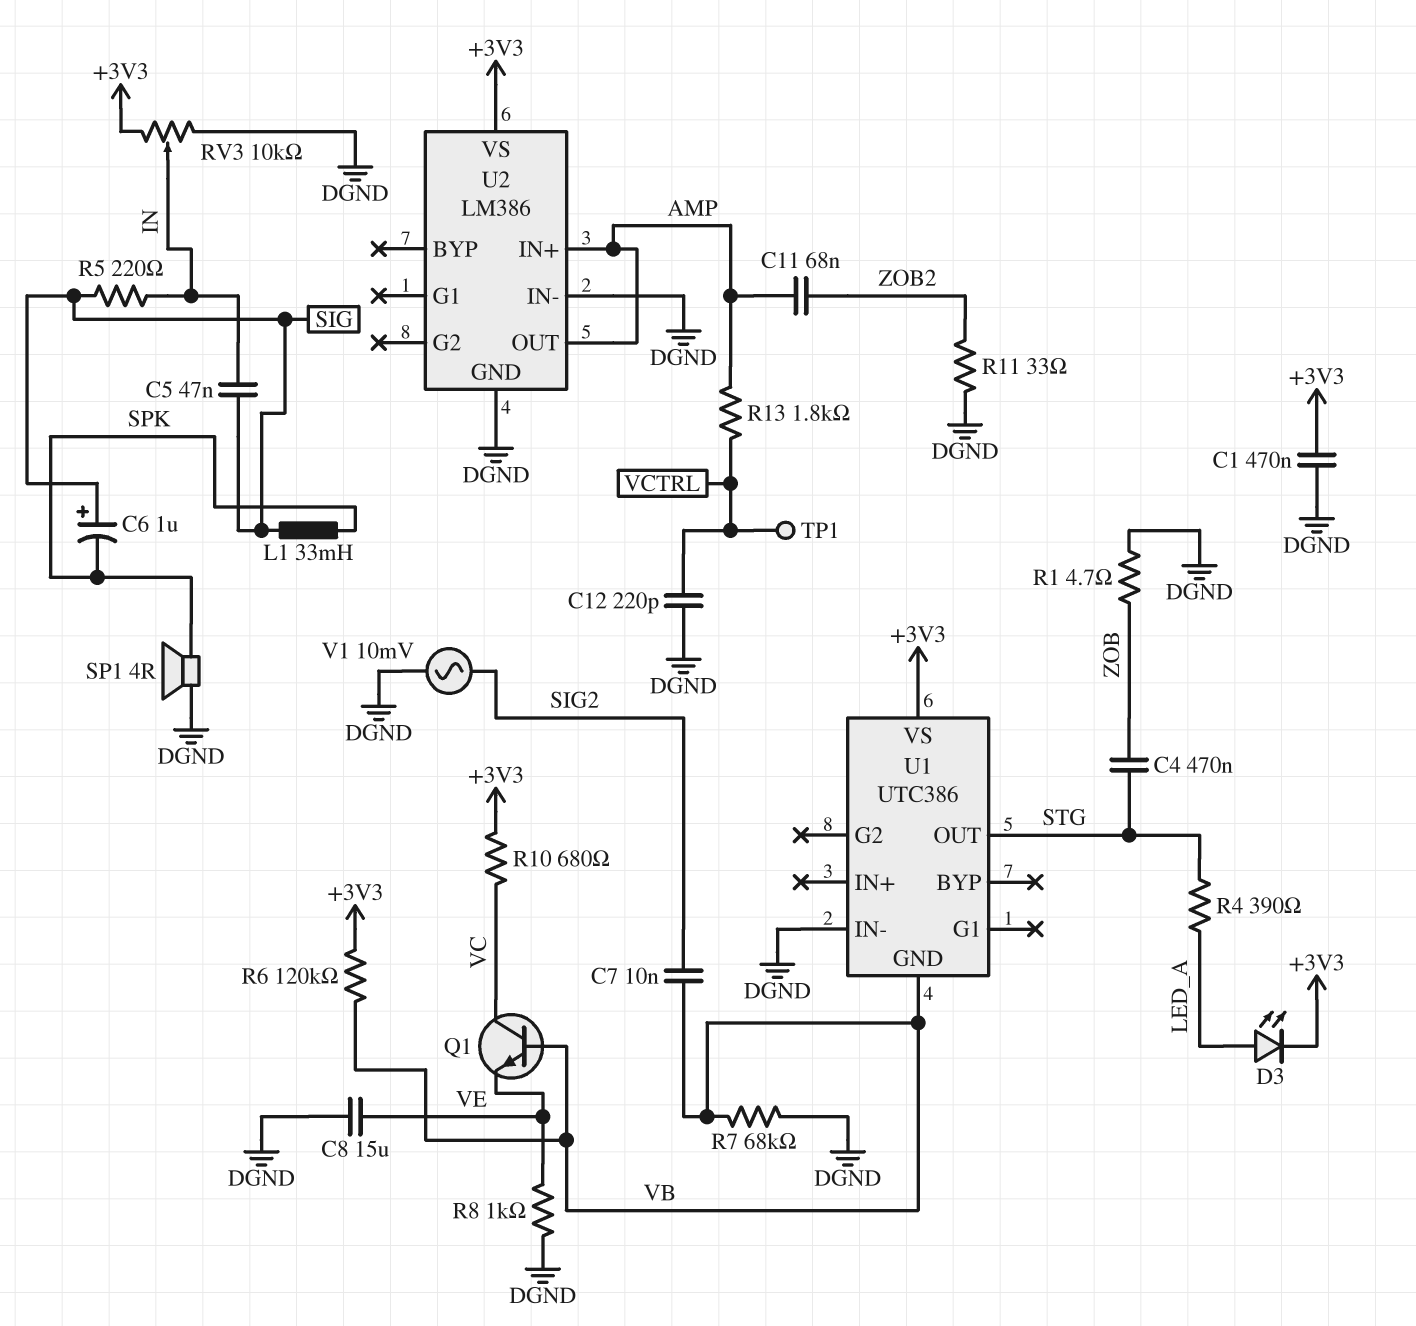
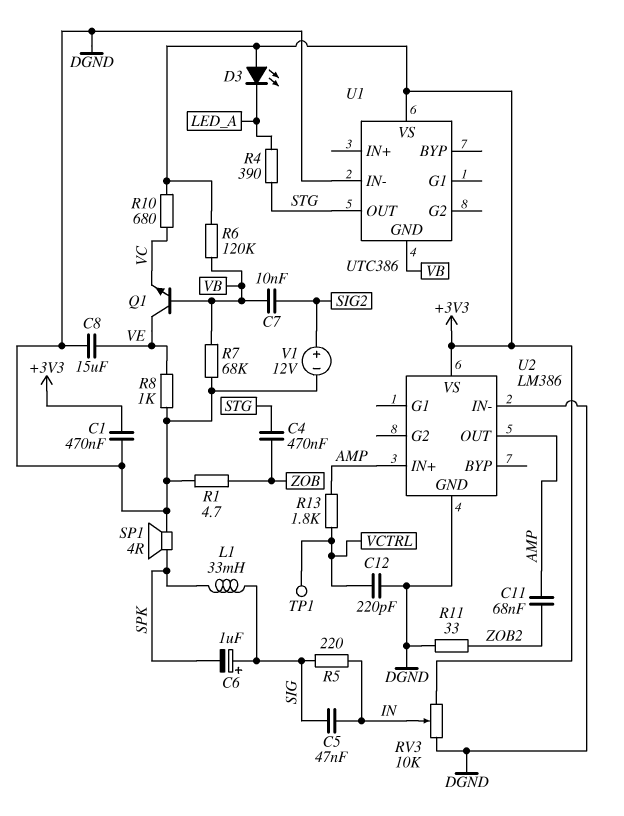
D3: LED (A LED_A, K +3V3) -> LED (A +3V3, K LED_A)
Q1: NPN (B VB, C VC, E VE) -> NPN (B VB, C VE, E VC)
V1: AC 10mV (DGND, SIG2) -> 12V (plus SIG2, minus DGND)

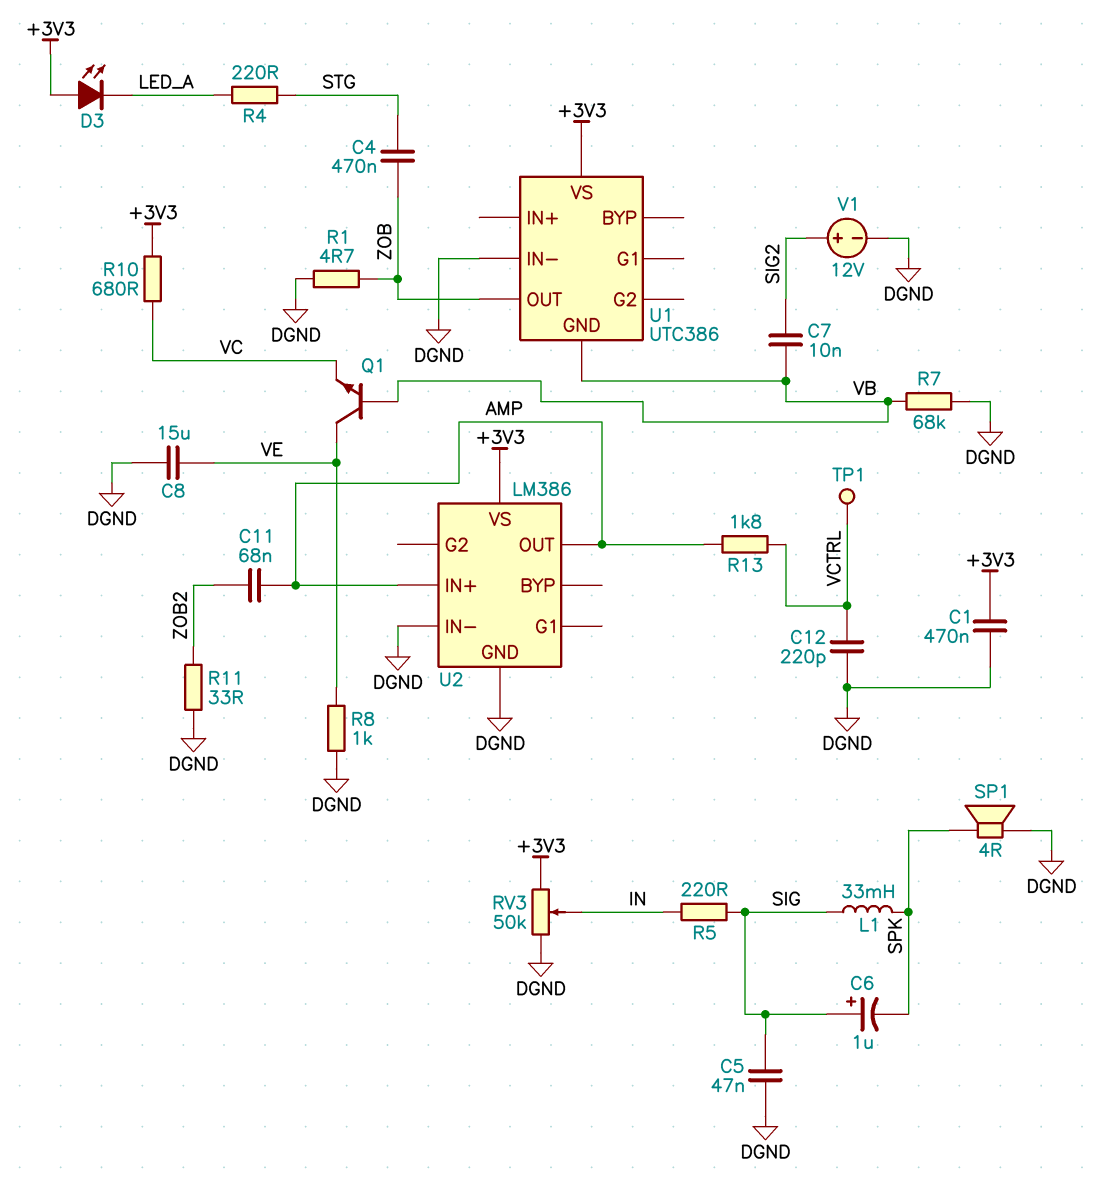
C5: 47nF (IN, SIG) -> 47nF (DGND, SIG)
R4: 390 (LED_A, STG) -> 220 (LED_A, STG)
R6: 120k (+3V3, VB) -> none
RV3: 10k (+3V3, DGND, wiper IN) -> 50k (+3V3, DGND, wiper IN)
U1 pin OUT: STG -> ZOB

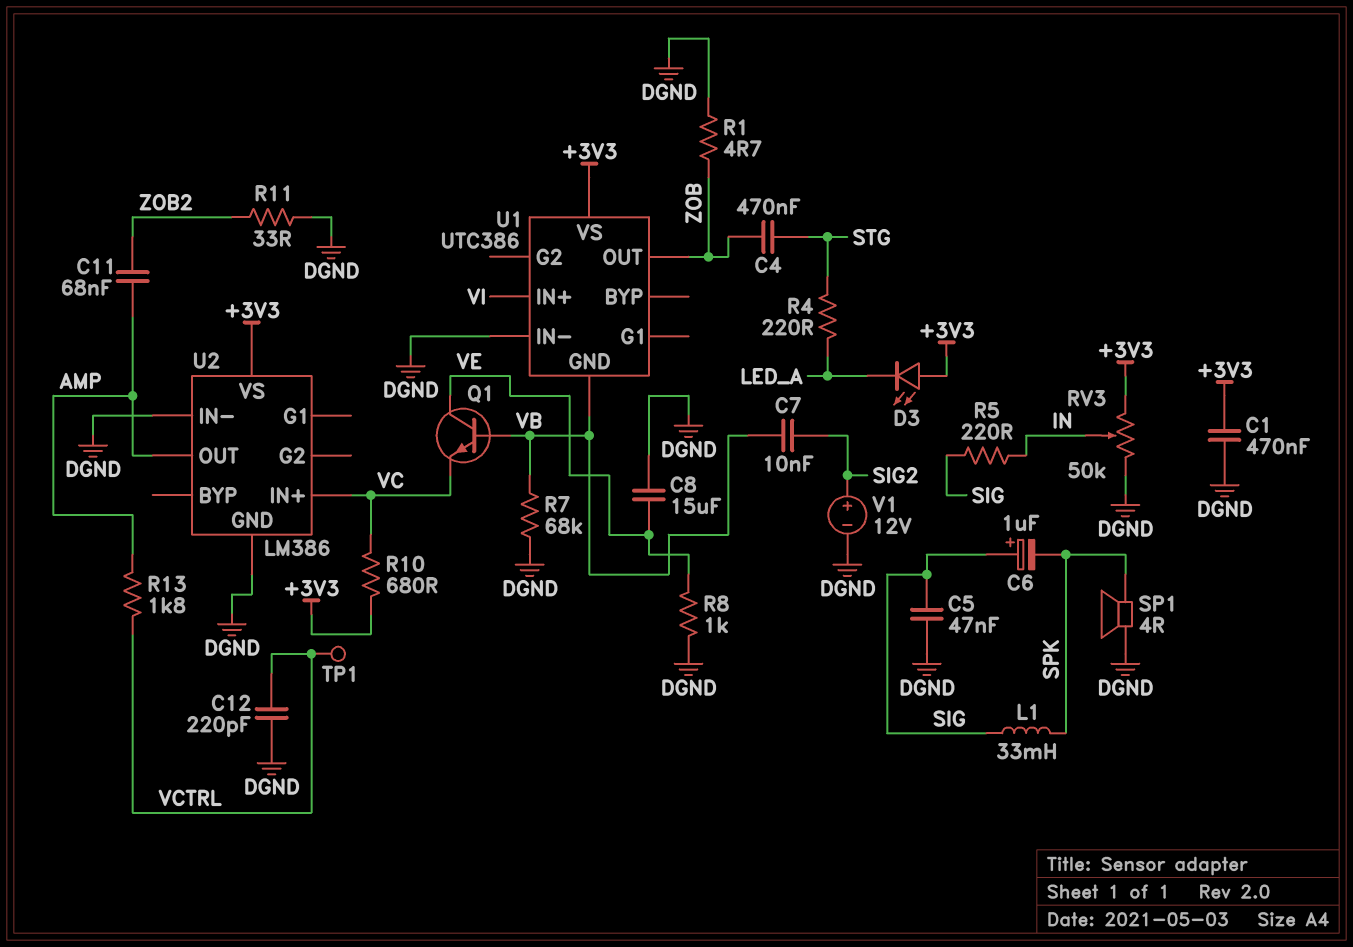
U1 pin IN+: none -> VI
U2 pin IN+: AMP -> VC

